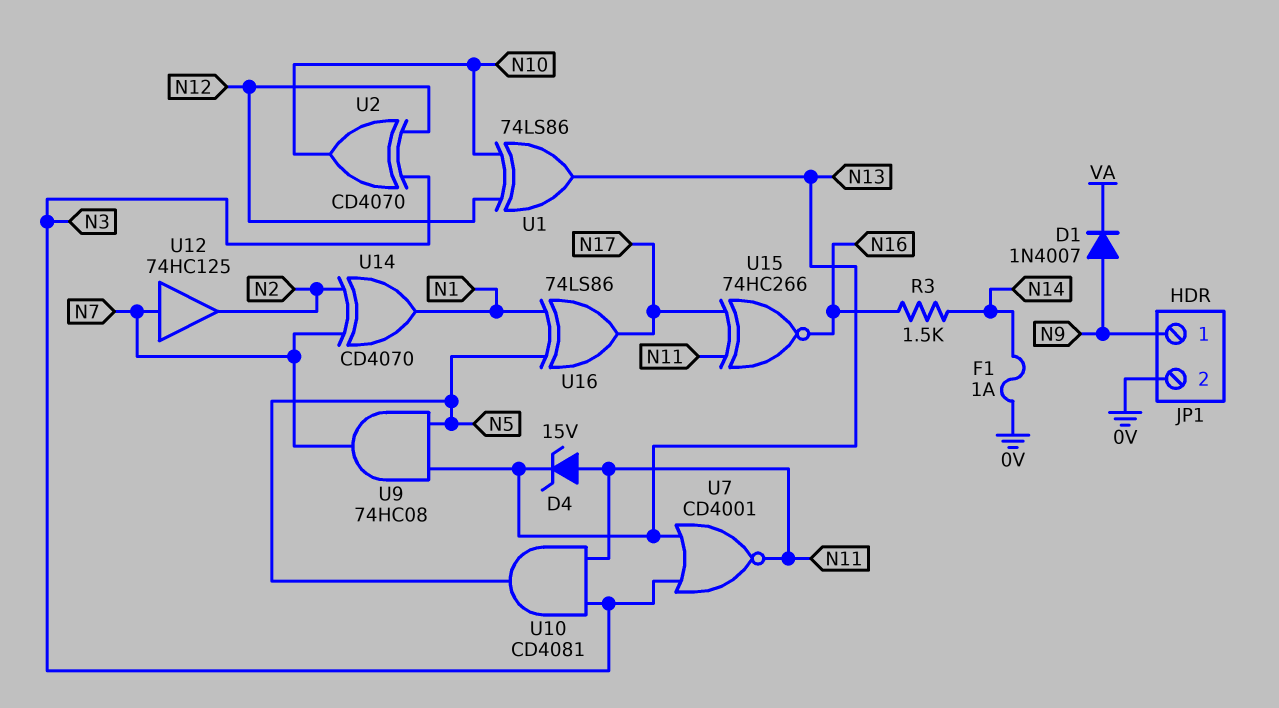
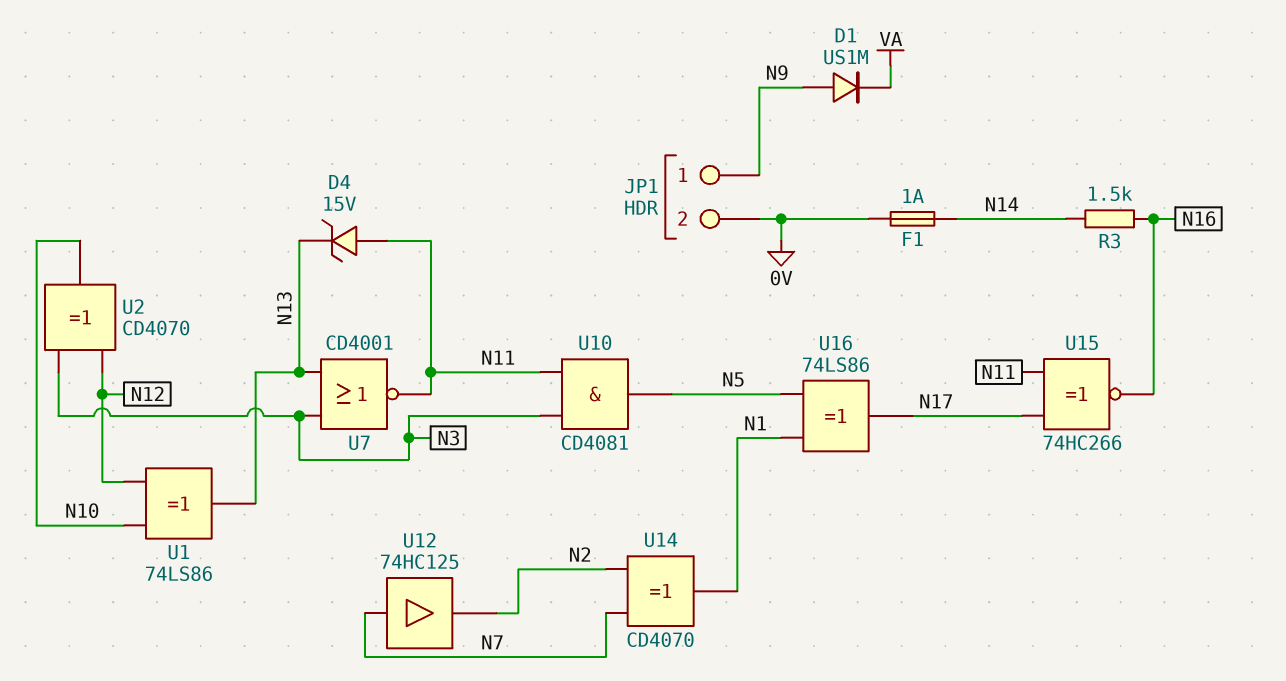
D1: diode 1N4007 (A N9, K VA) -> diode US1M (A N9, K VA)
U9: AND 74HC08 (in N5, in N13, out N7) -> none

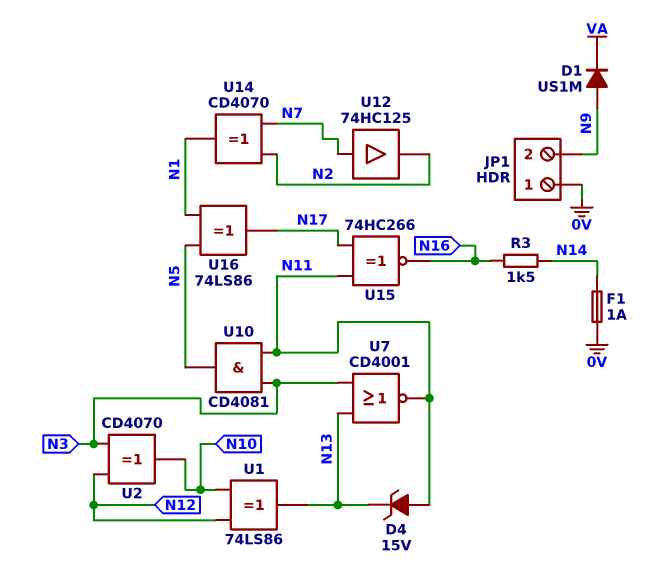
JP1 pin 1: N9 -> 0V
JP1 pin 2: 0V -> N9

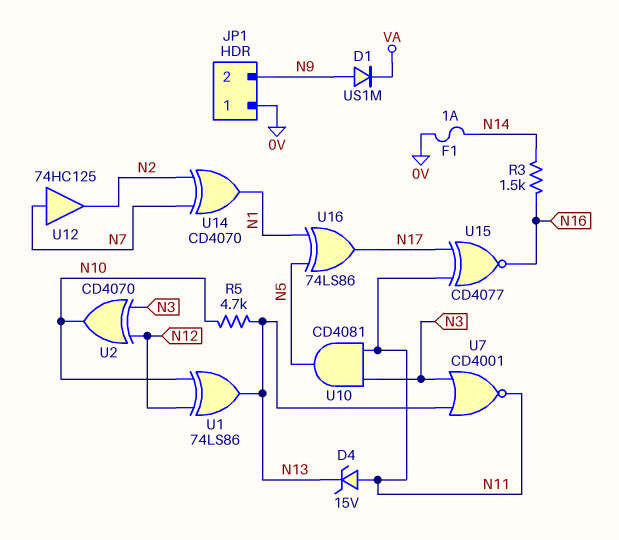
R5: none -> 4.7k (N10, N13)
U15: XNOR 74HC266 (in N11, in N17, out N16) -> XNOR CD4077 (in N11, in N17, out N16)

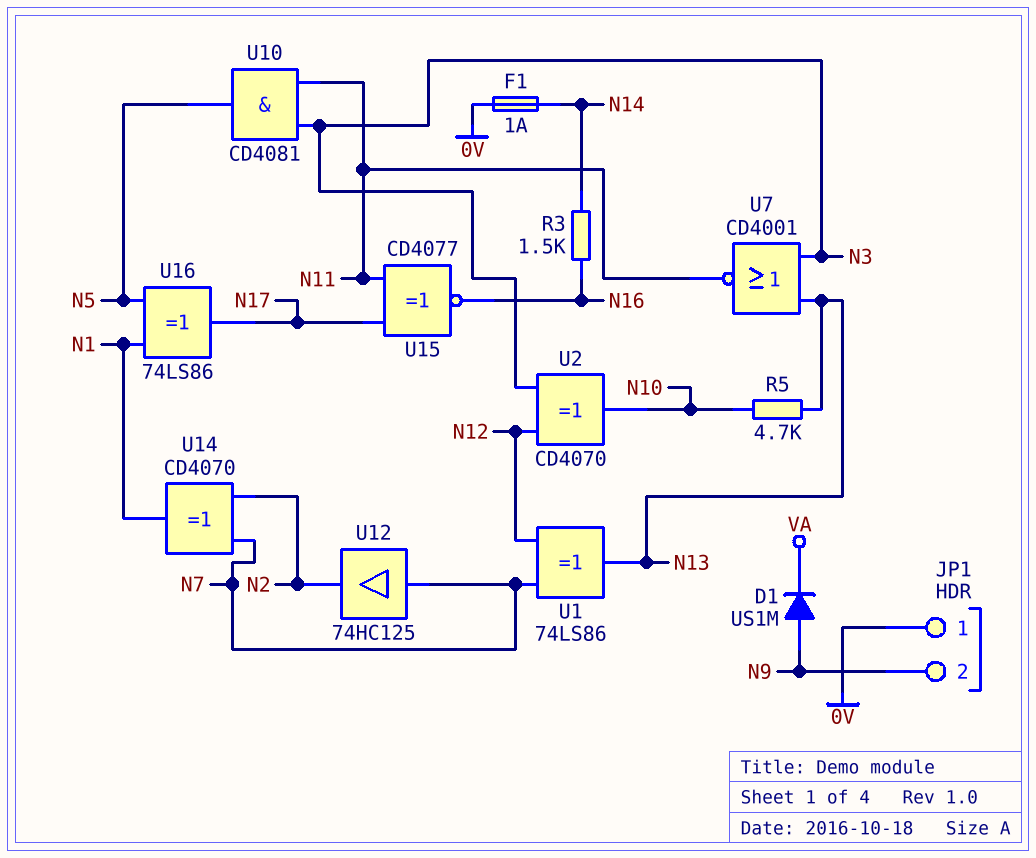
D4: zener 15V (A N11, K N13) -> none
U1: XOR 74LS86 (in N10, in N12, out N13) -> XOR 74LS86 (in N7, in N12, out N13)

